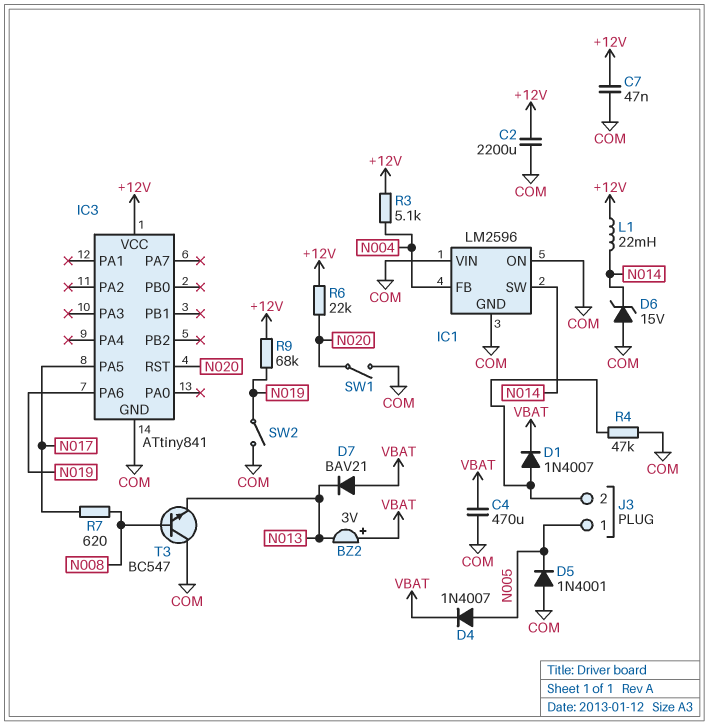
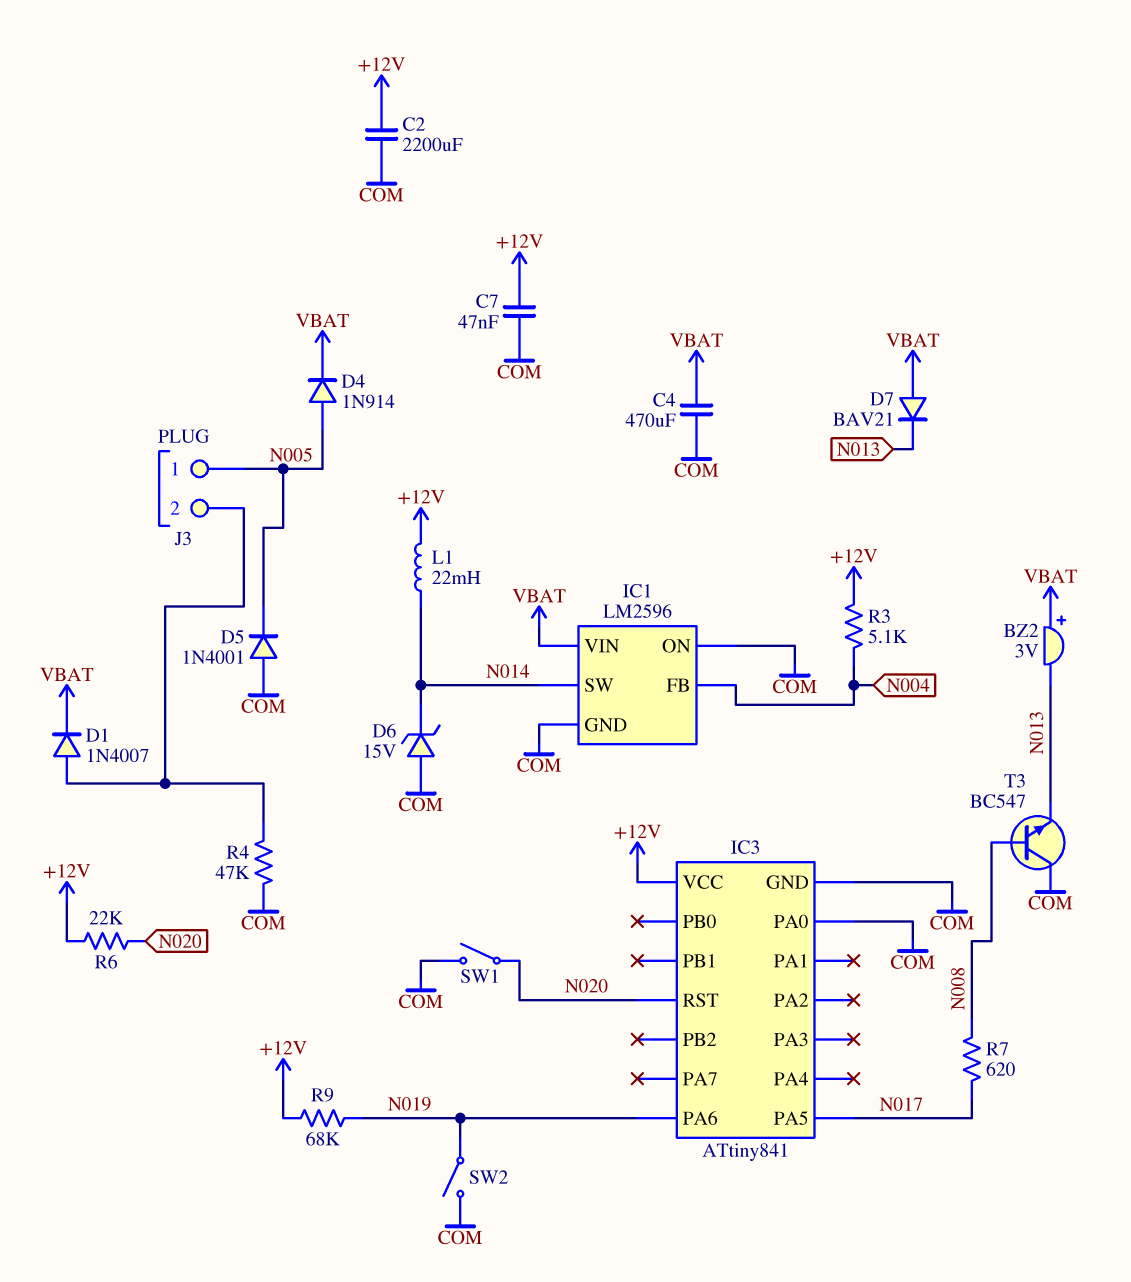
D4: diode 1N4007 (A N005, K VBAT) -> diode 1N914 (A N005, K VBAT)
IC1 pin VIN: COM -> VBAT
IC3 pin PA0: none -> COM

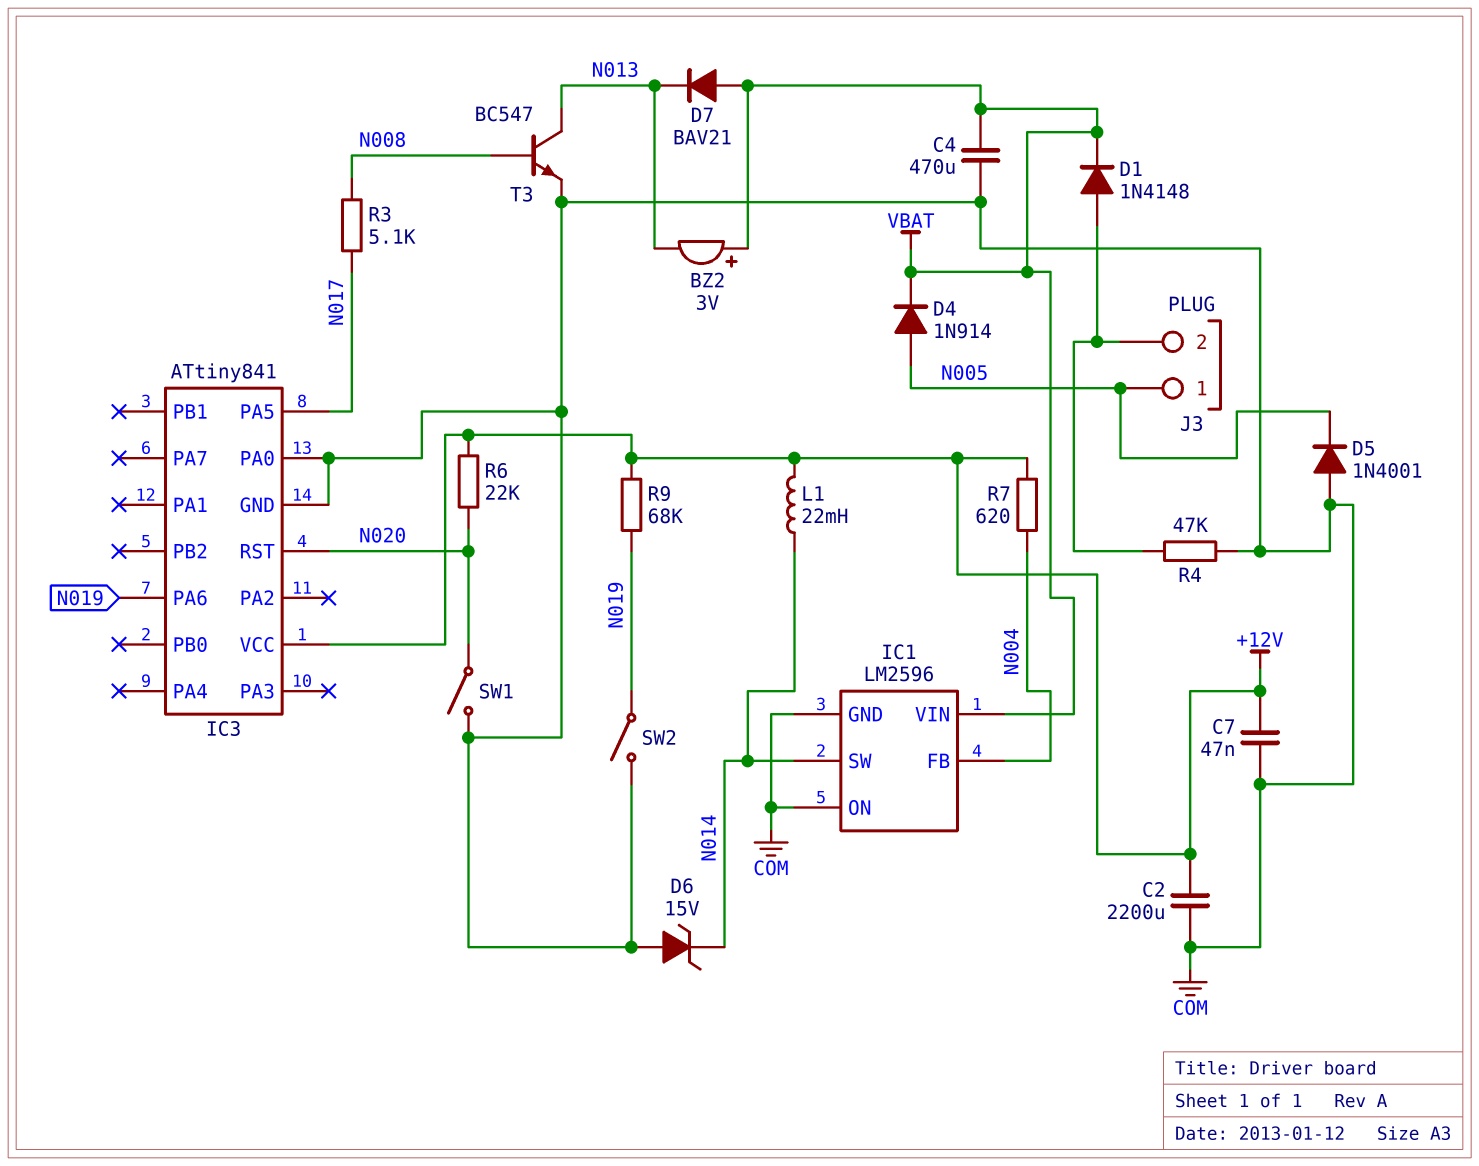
D1: diode 1N4007 (A J3/2, K VBAT) -> diode 1N4148 (A J3/2, K VBAT)
R3: 5.1k (+12V, N004) -> 5.1k (N008, N017)
R7: 620 (N008, N017) -> 620 (+12V, N004)
T3: NPN BC547 (B N008, C COM, E N013) -> NPN BC547 (B N008, C N013, E COM)

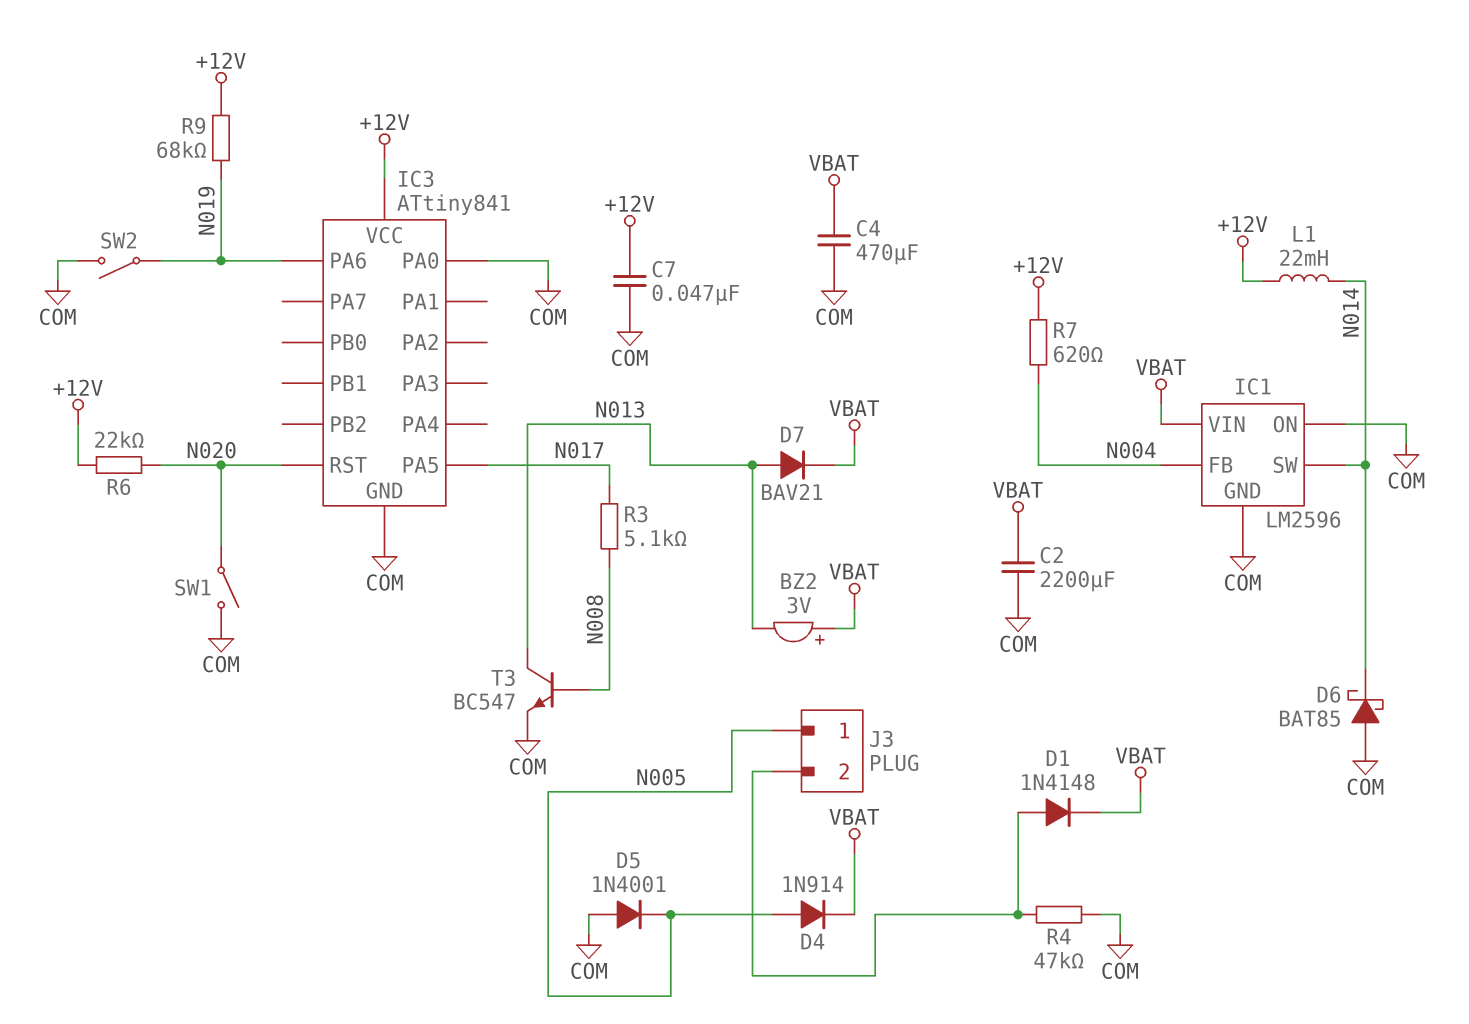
C2: 2200uF (+12V, COM) -> 2200uF (COM, VBAT)
D6: zener 15V (A COM, K N014) -> schottky BAT85 (A COM, K N014)
D7: diode BAV21 (A VBAT, K N013) -> diode BAV21 (A N013, K VBAT)

